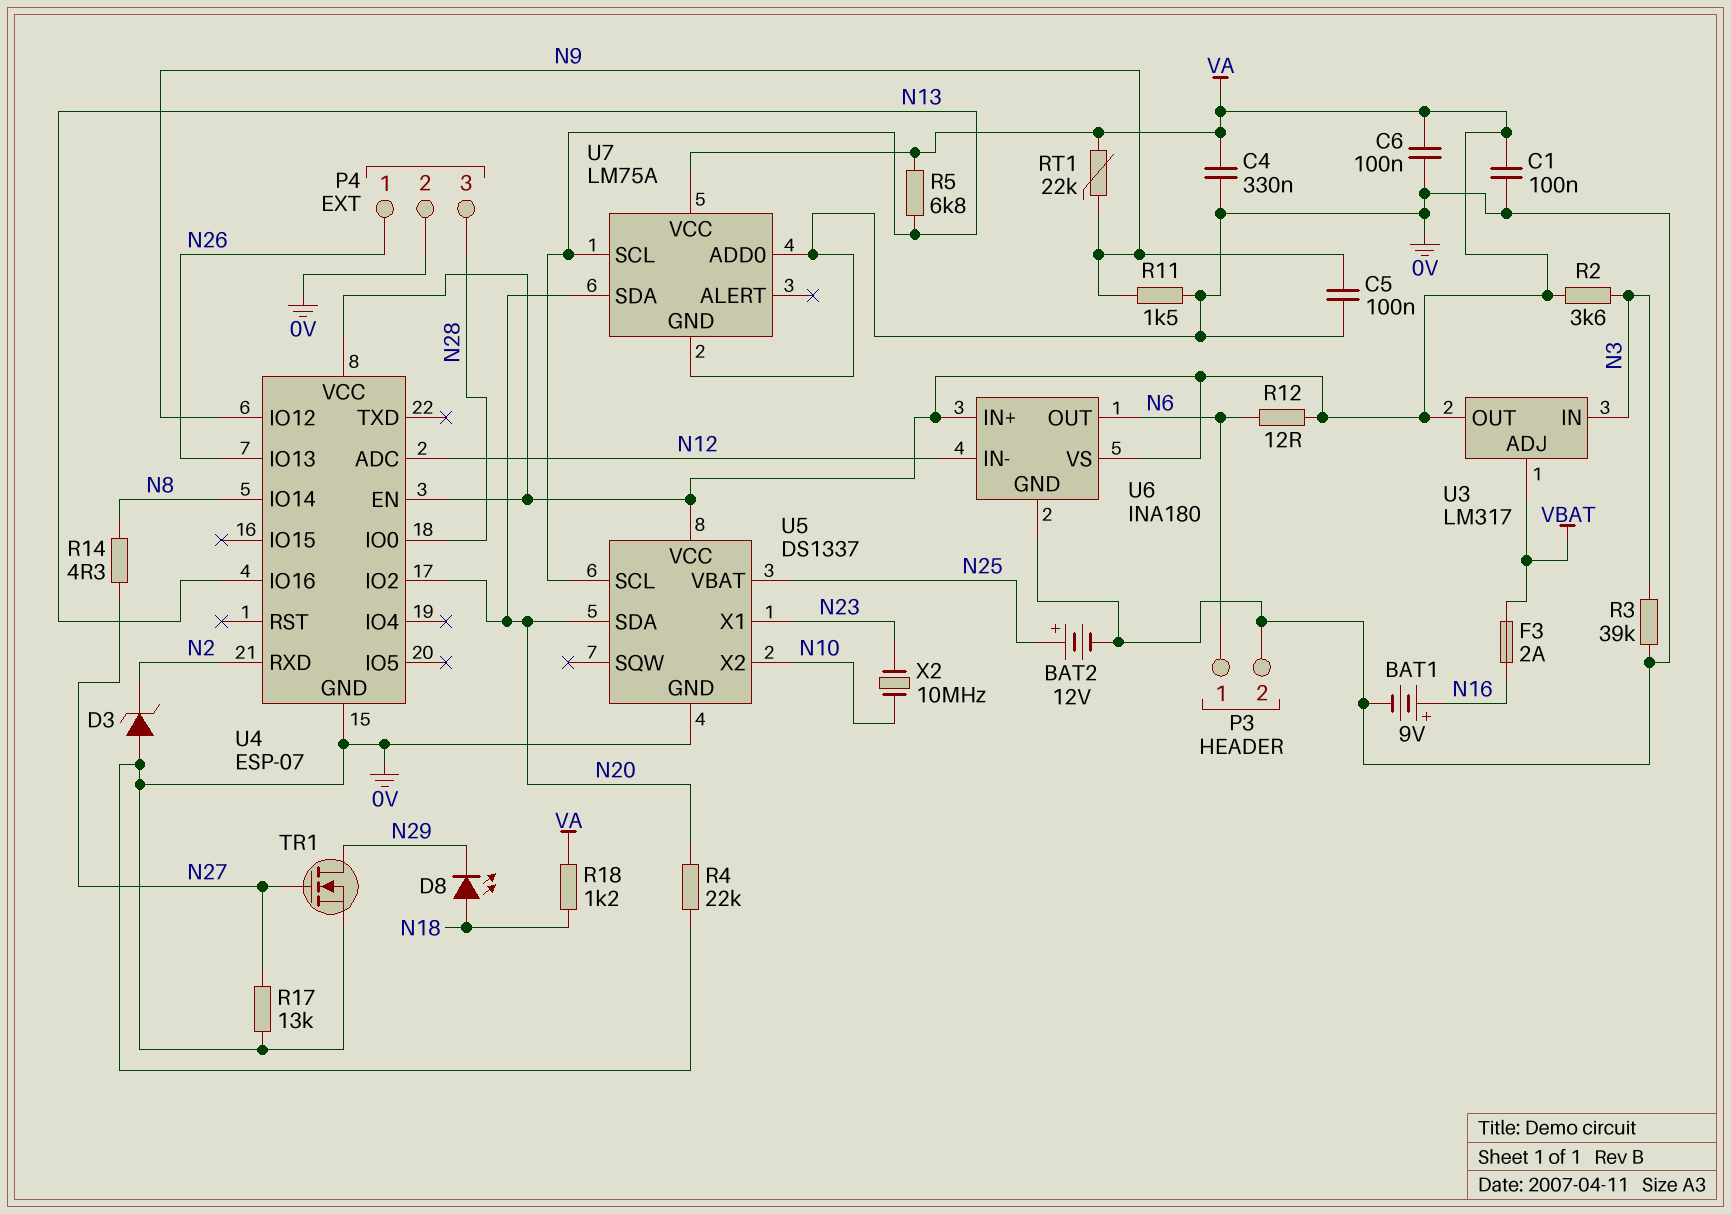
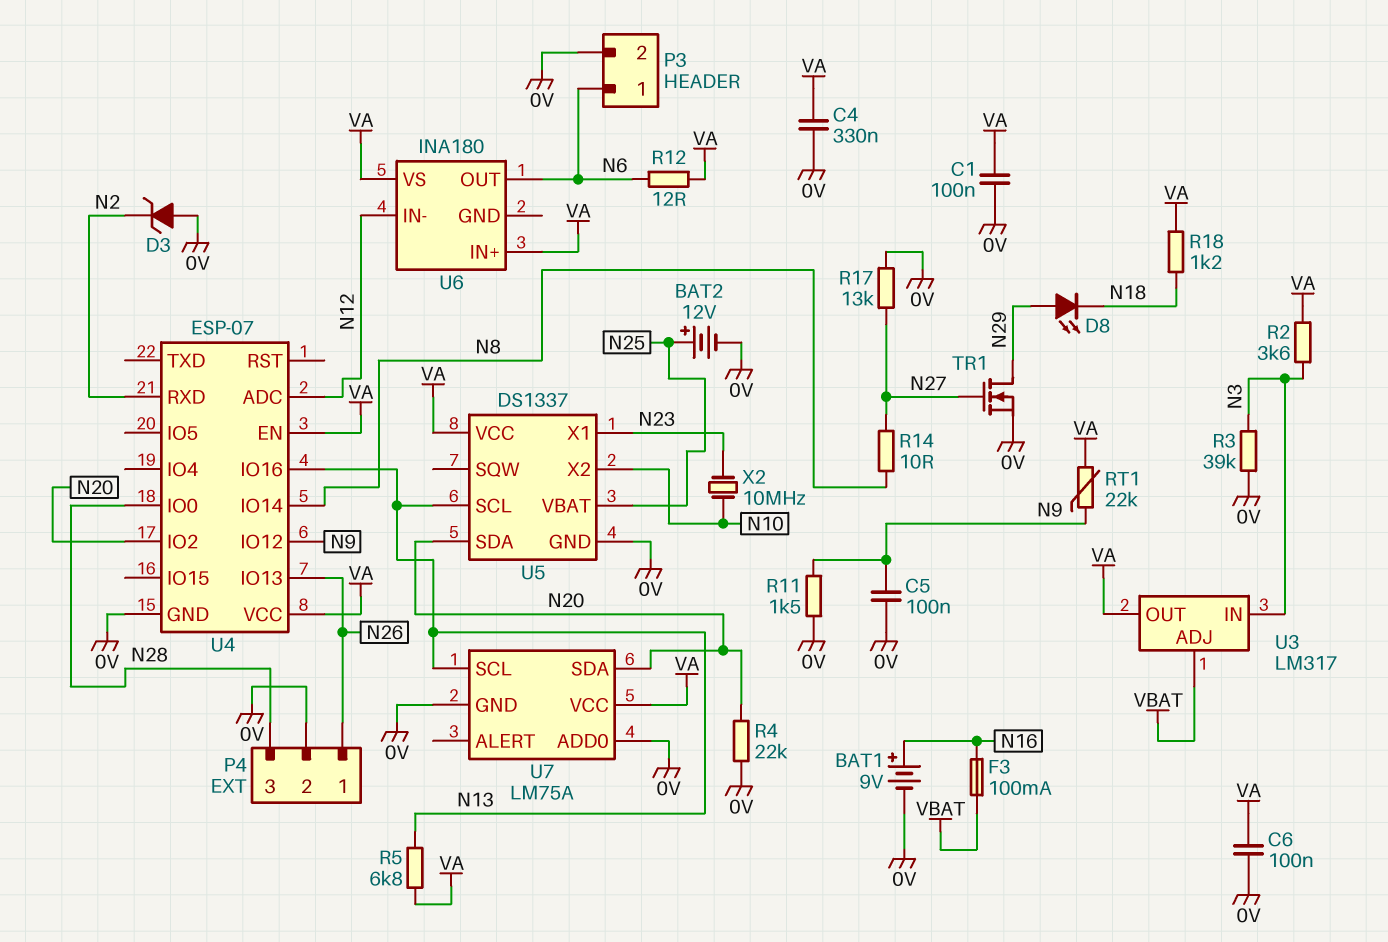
D8: LED (A N18, K N29) -> LED (A N29, K N18)
F3: 2A (N16, VBAT) -> 100mA (N16, VBAT)
R14: 4.3 (N8, N27) -> 10 (N8, N27)
U6 pin GND: 0V -> none

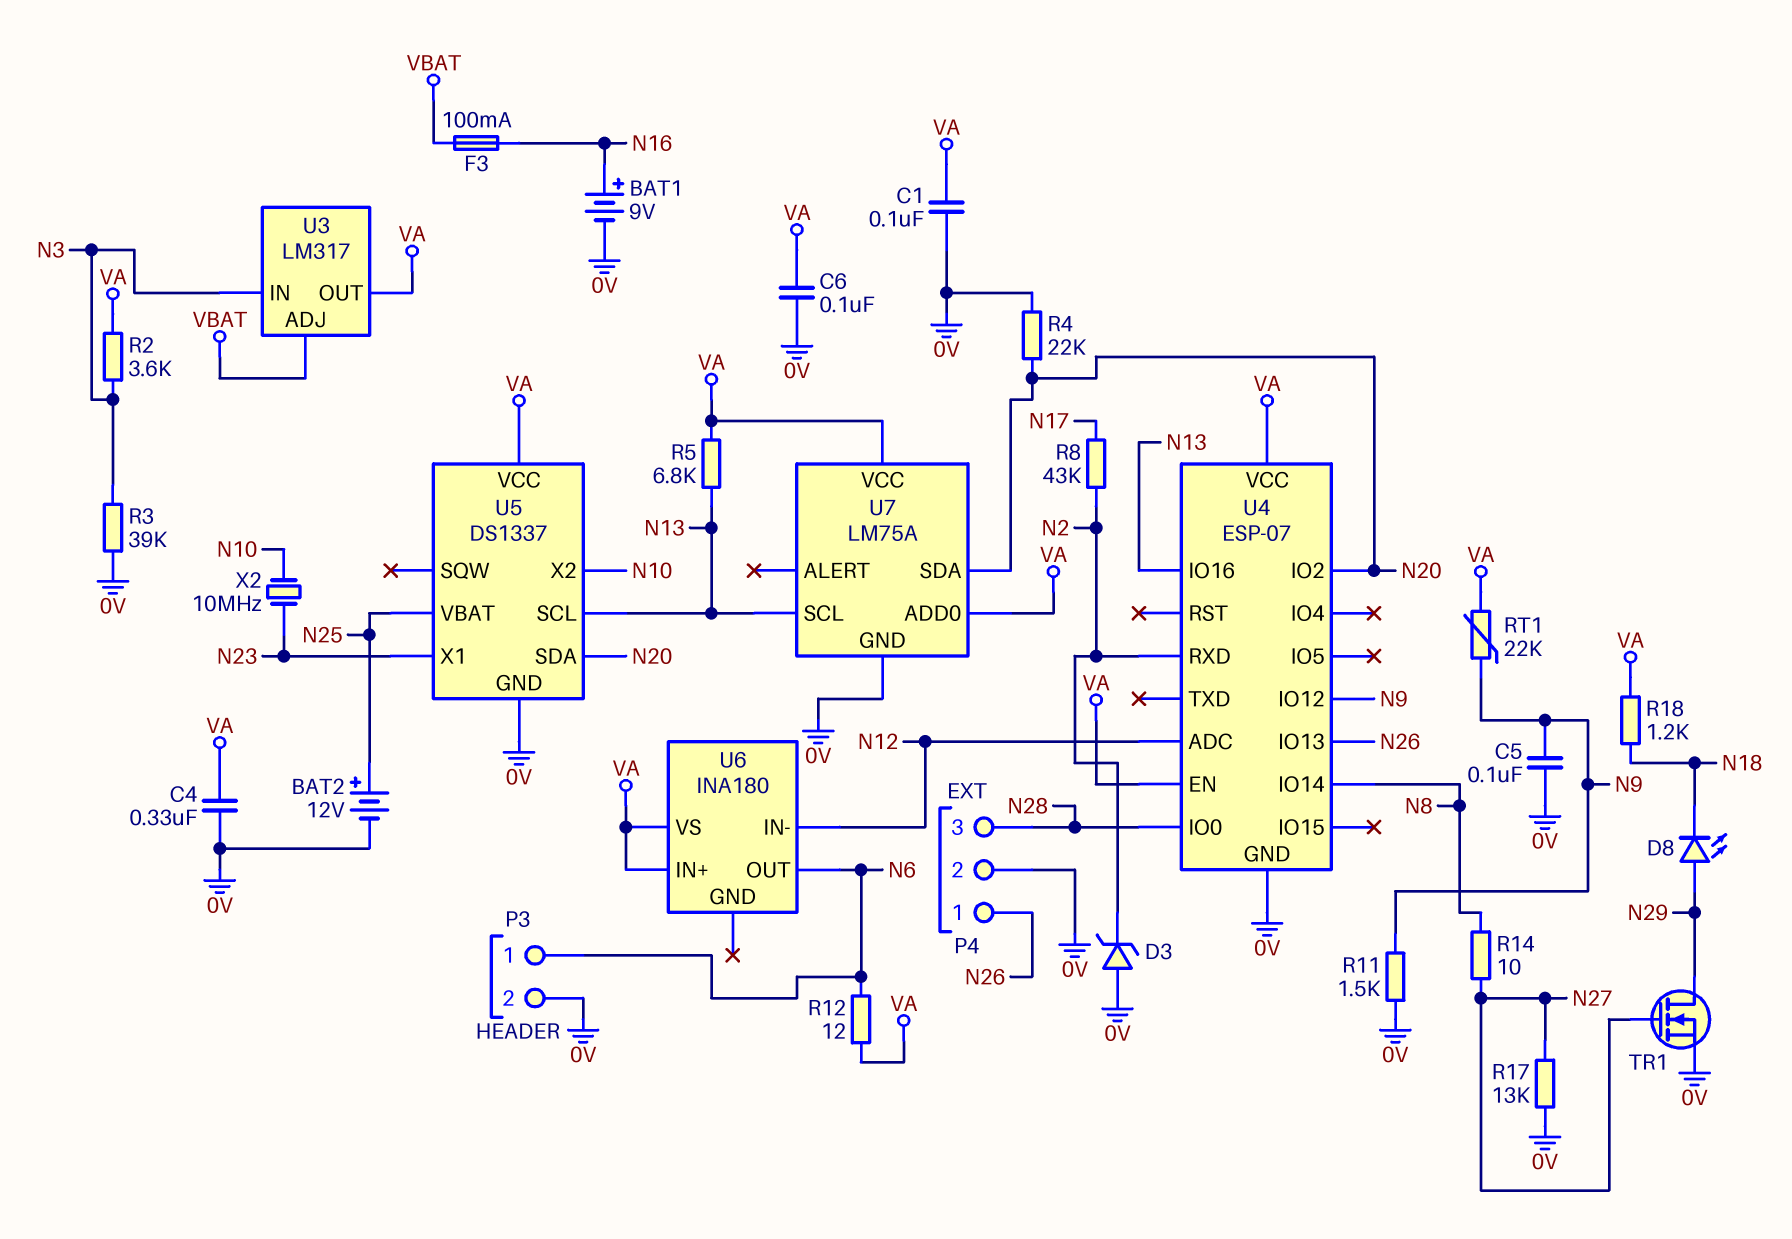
R8: none -> 43k (N2, N17)
U7 pin ADD0: 0V -> VA

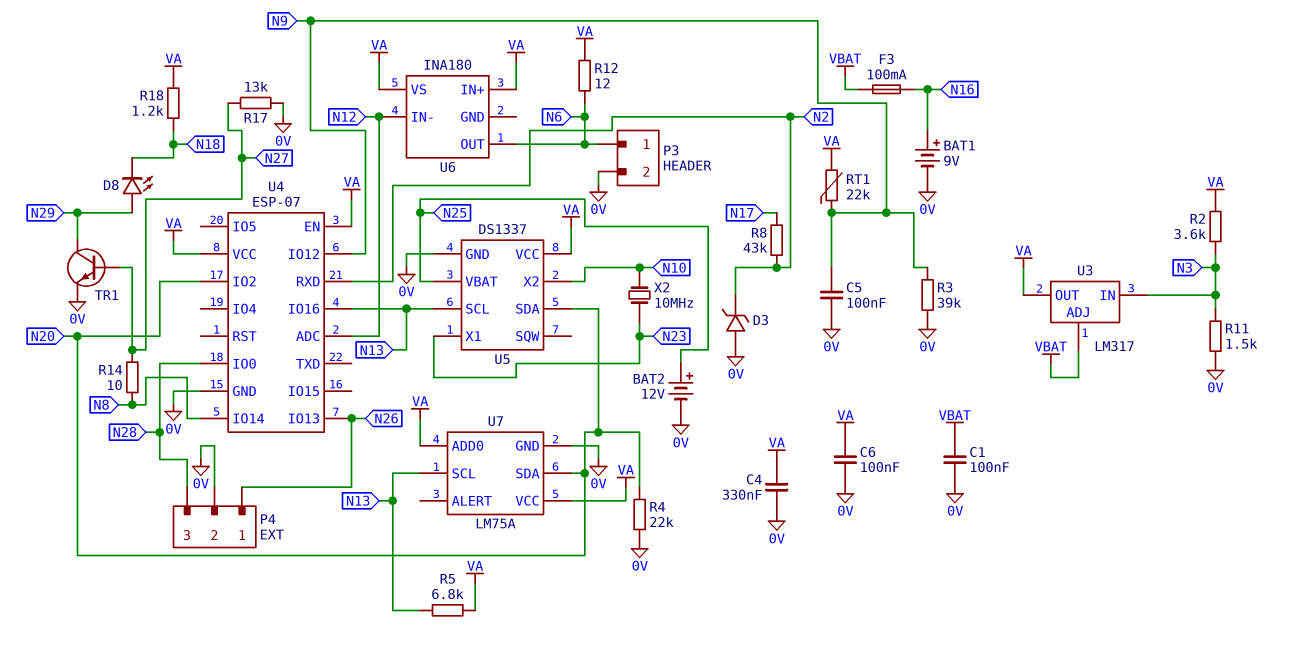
C1: 100nF (0V, VA) -> 100nF (0V, VBAT)
R3: 39k (0V, N3) -> 39k (0V, N9)
R11: 1.5k (0V, N9) -> 1.5k (0V, N3)
TR1: NMOS (G N27, D N29, S 0V) -> NPN (B N27, C N29, E 0V)

